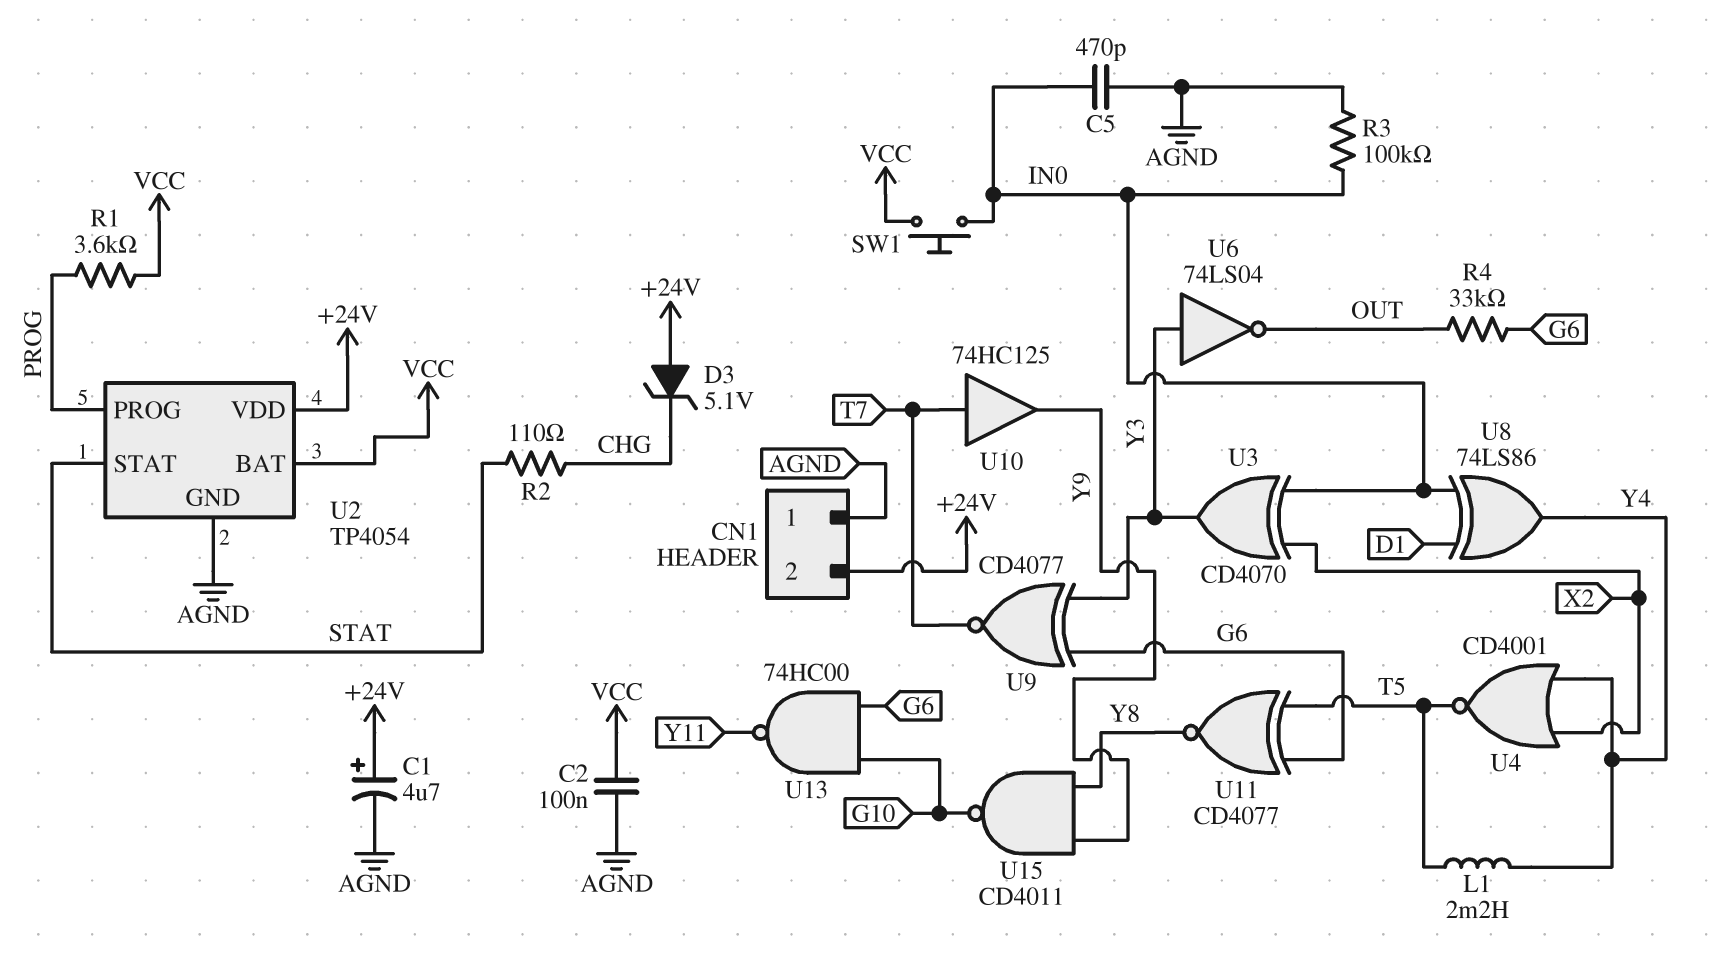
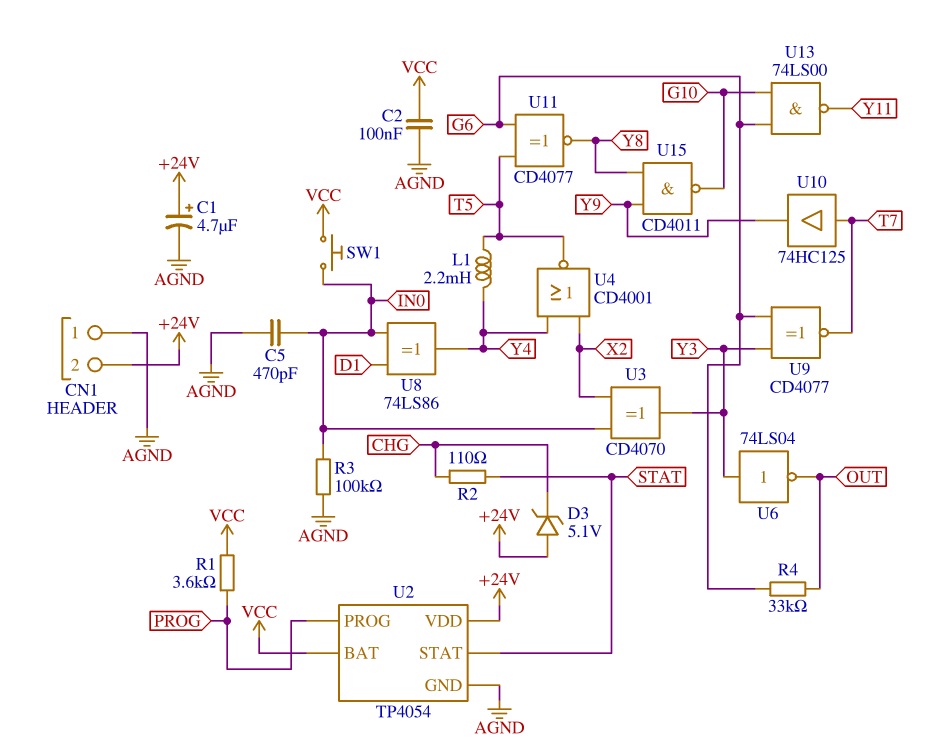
U13: NAND 74HC00 (in G6, in G10, out Y11) -> NAND 74LS00 (in G6, in G10, out Y11)

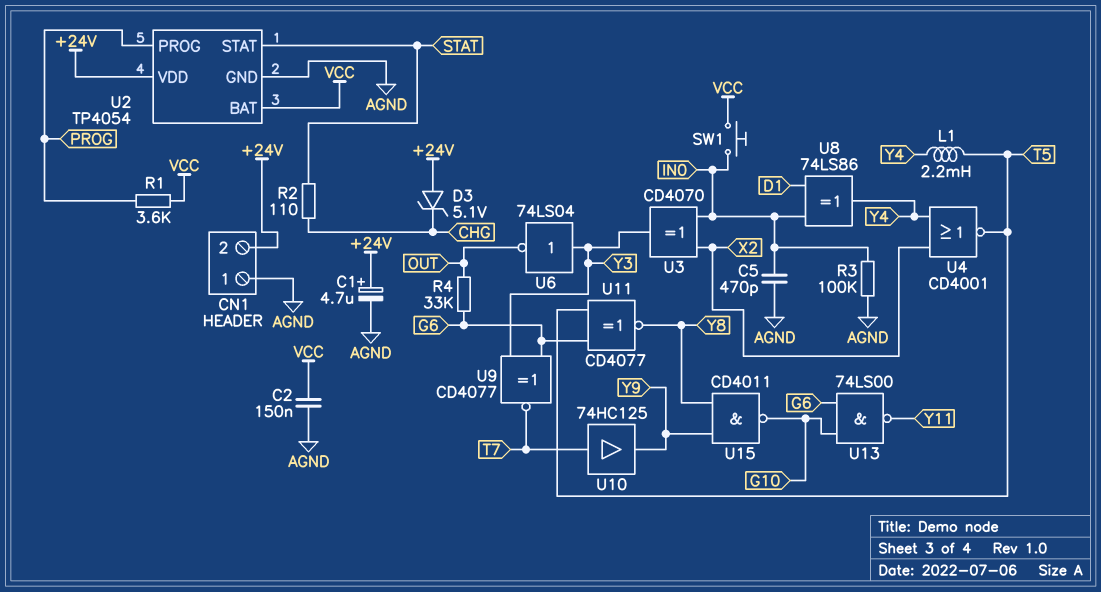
C2: 100nF (AGND, VCC) -> 150nF (AGND, VCC)

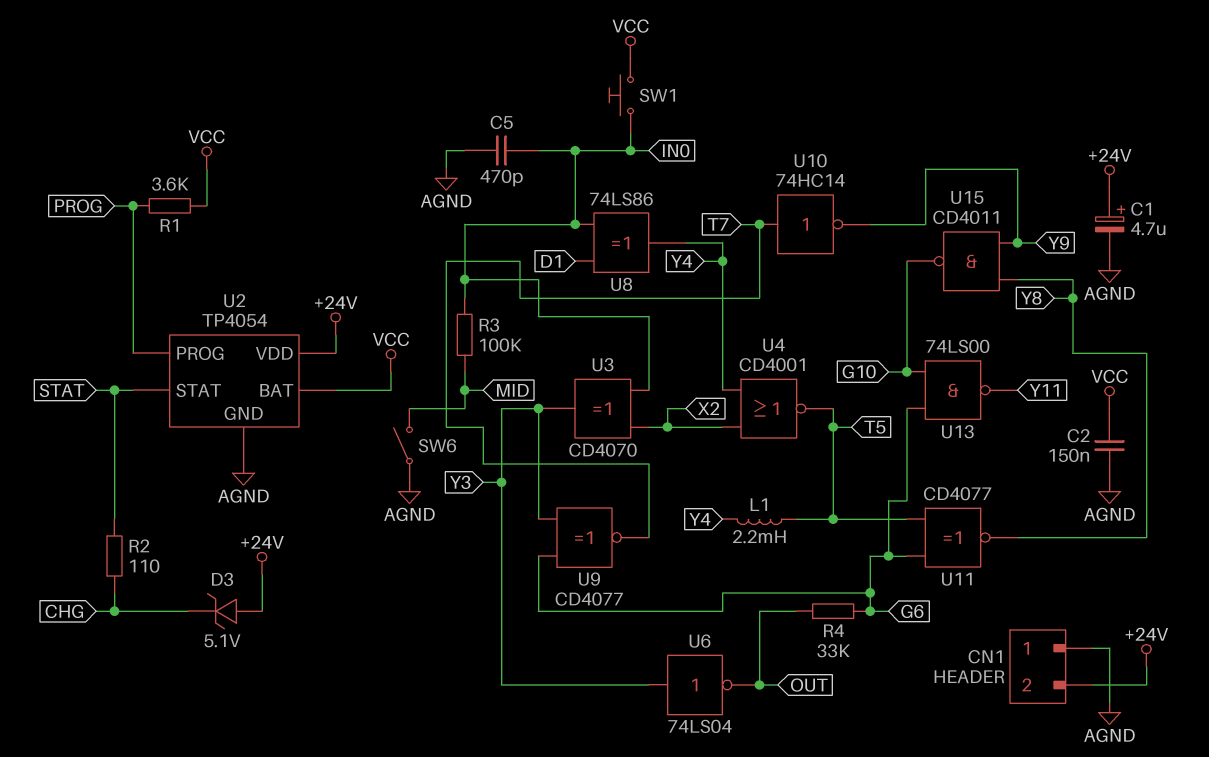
R3: 100k (AGND, IN0) -> 100k (IN0, MID)
SW6: none -> switch (AGND, MID)
U10: buffer 74HC125 (in T7, out Y9) -> NOT 74HC14 (in T7, out Y9)

